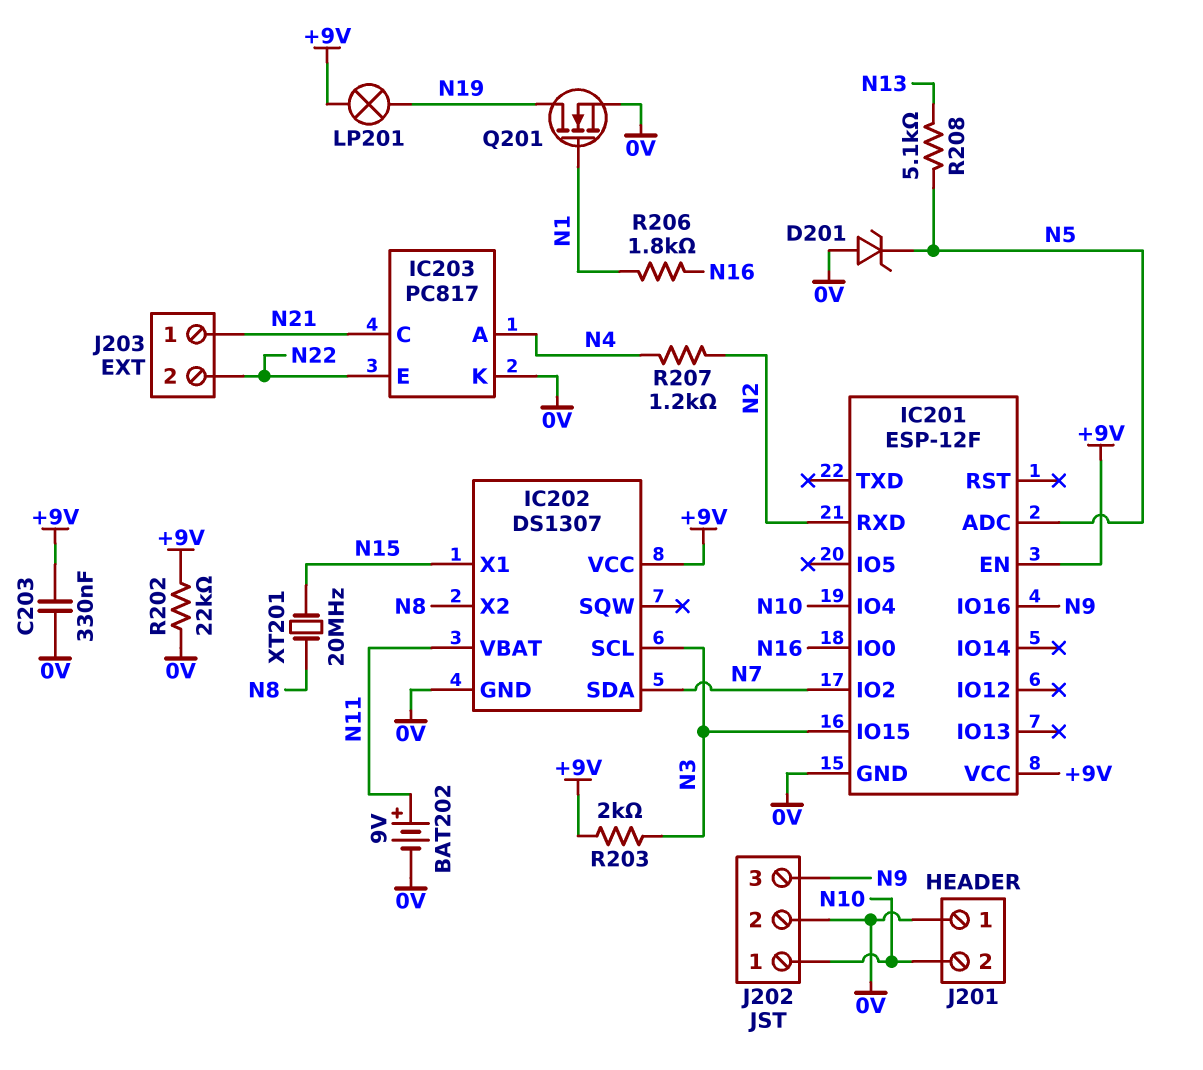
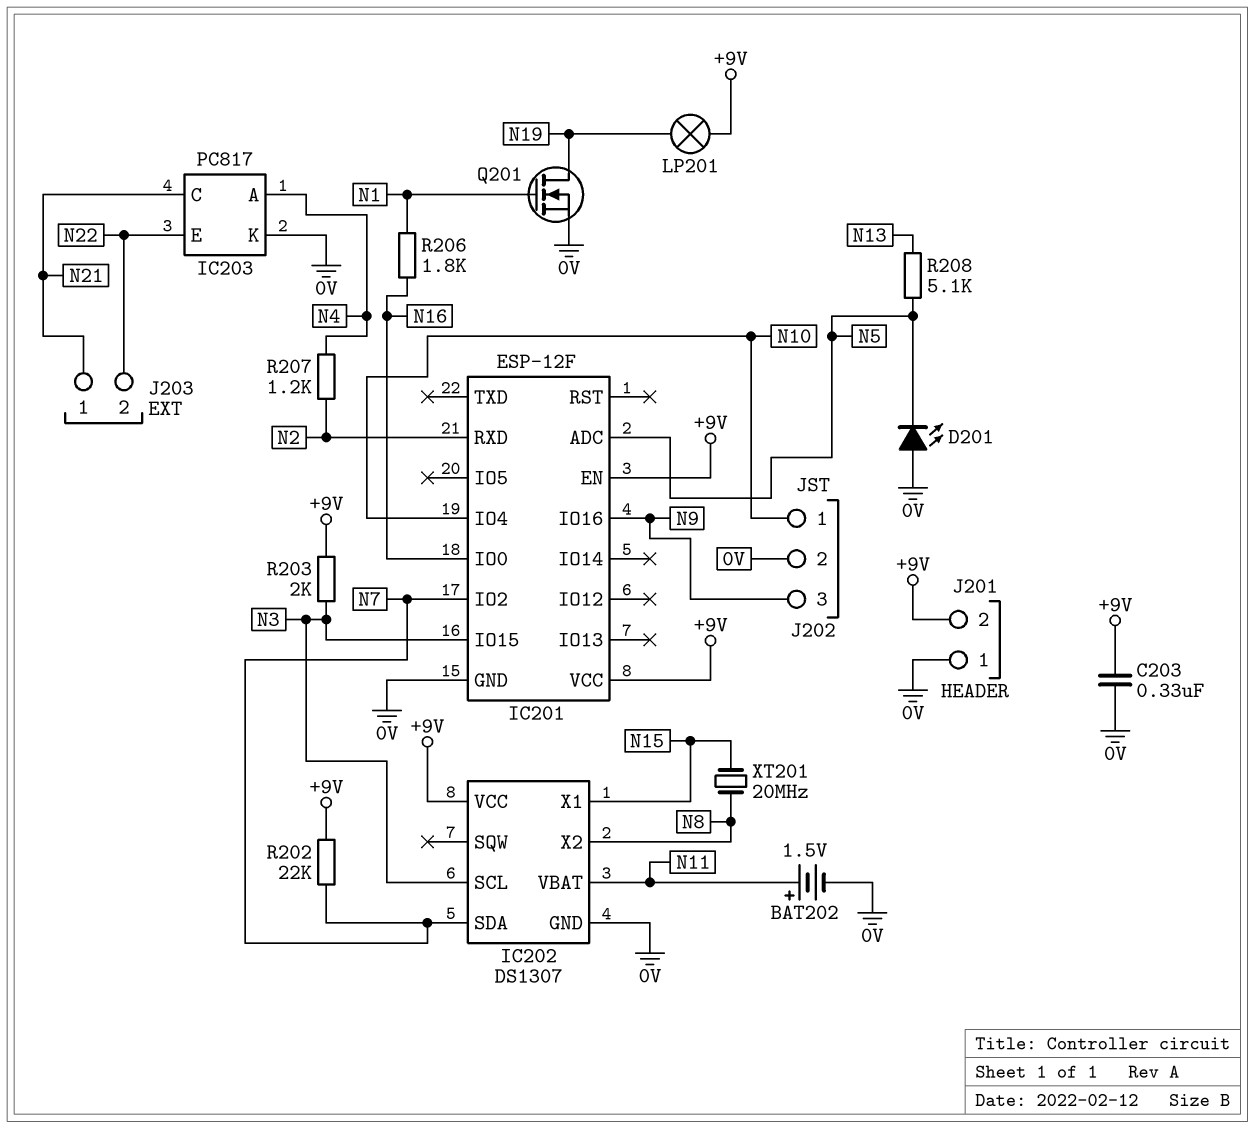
BAT202: 9V (plus N11, minus 0V) -> 1.5V (plus N11, minus 0V)
D201: zener (A 0V, K N5) -> LED (A 0V, K N5)
J201 pin 2: N10 -> +9V
R202: 22k (+9V, 0V) -> 22k (+9V, N7)

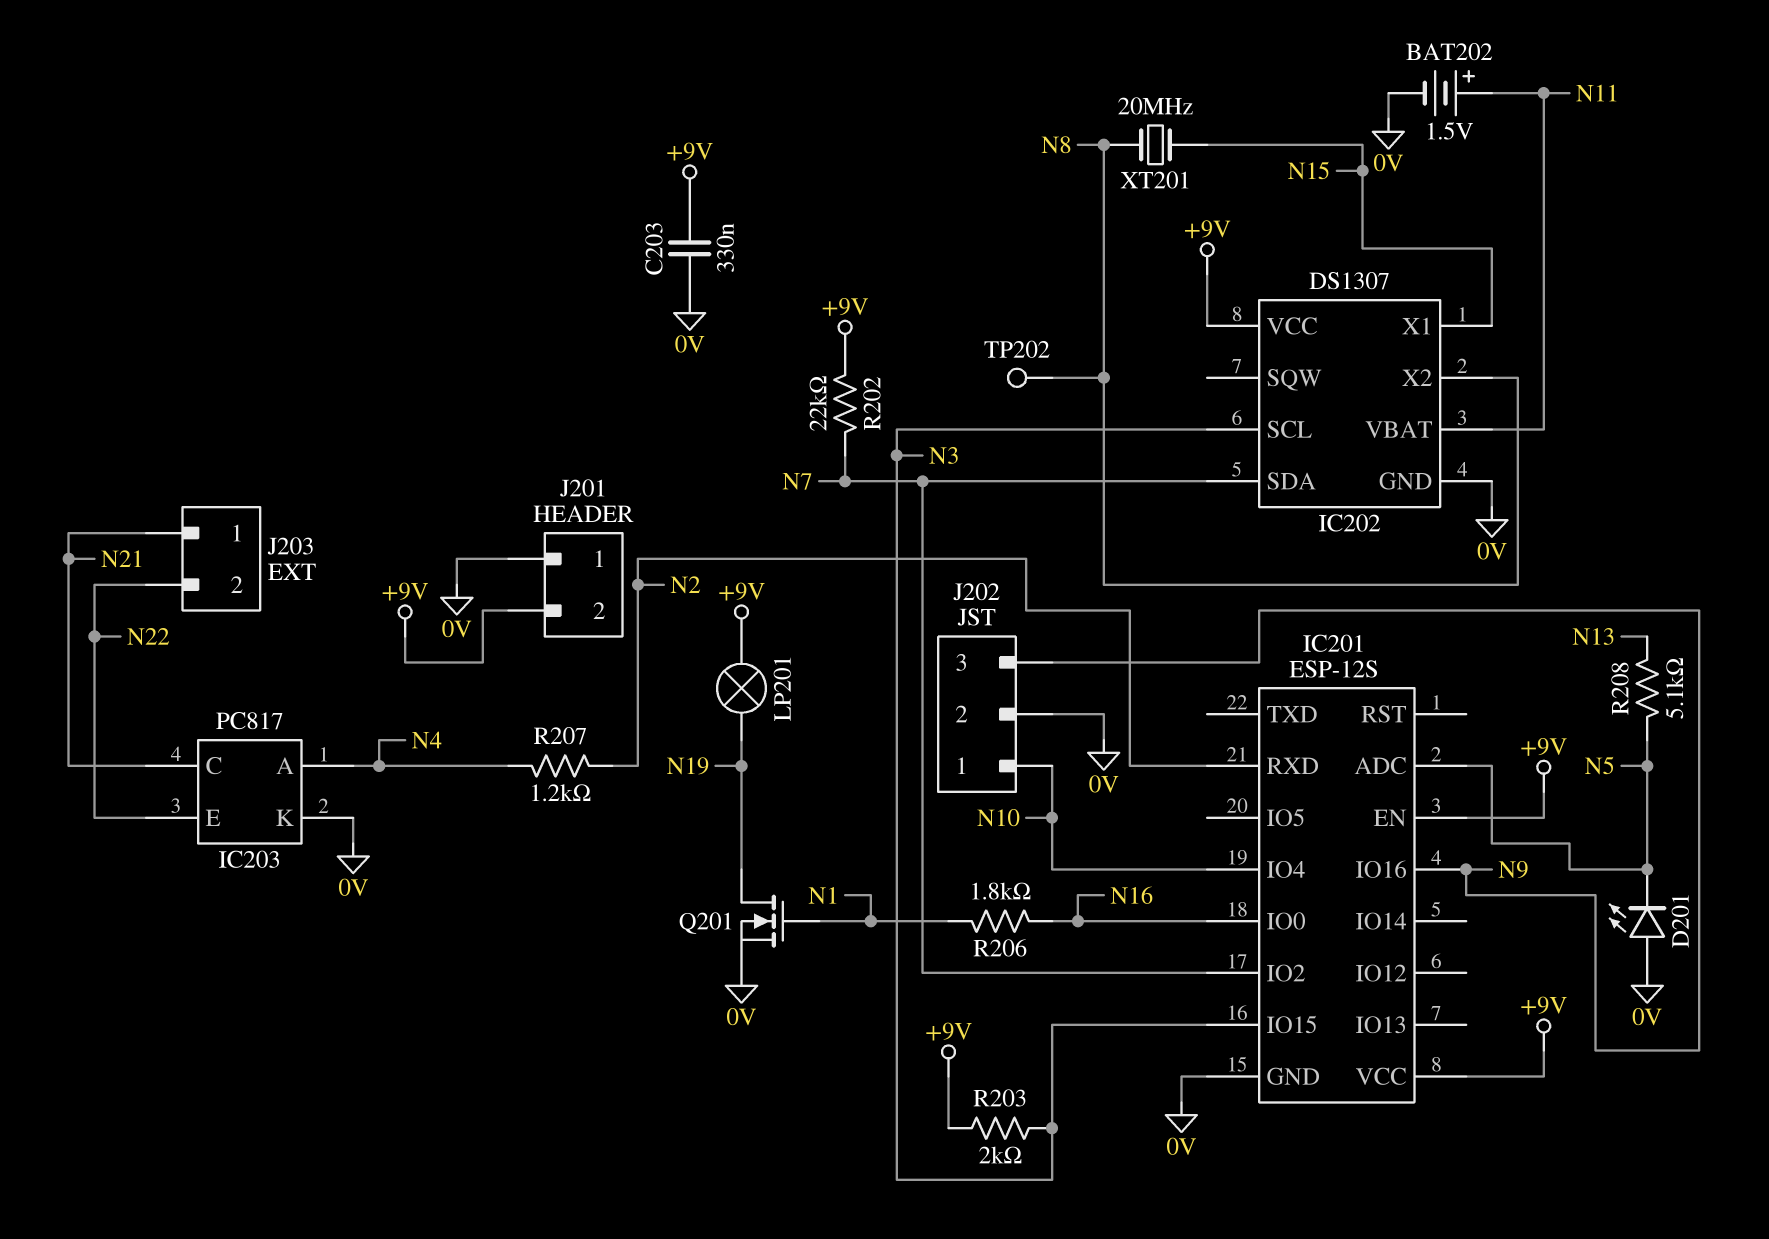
IC201: ESP-12F -> ESP-12S
TP202: none -> test point (N8)

